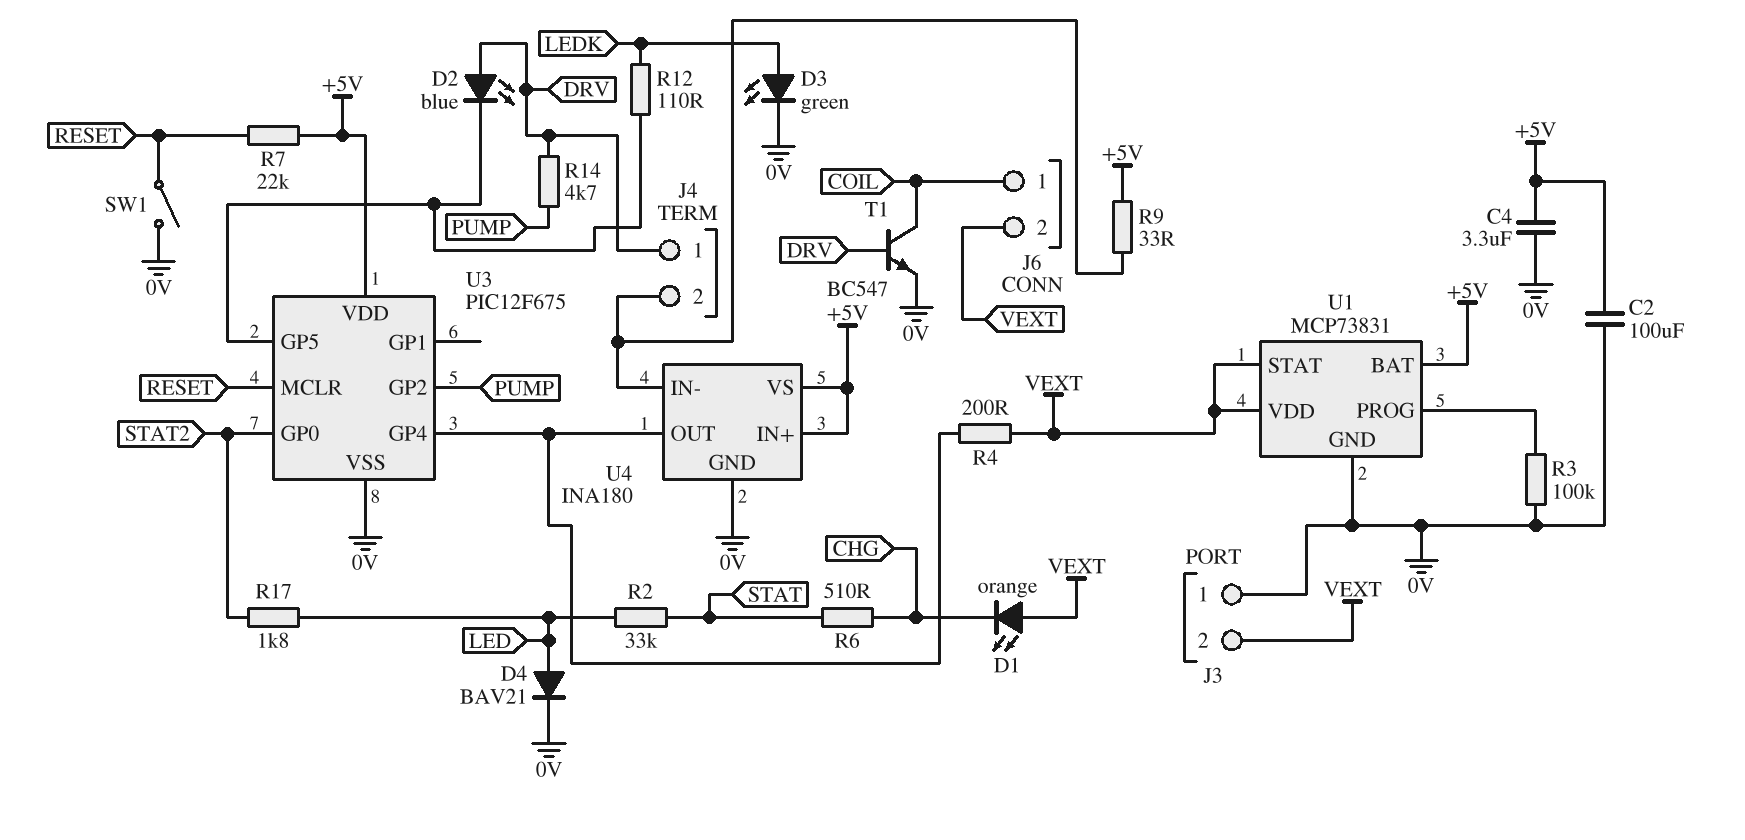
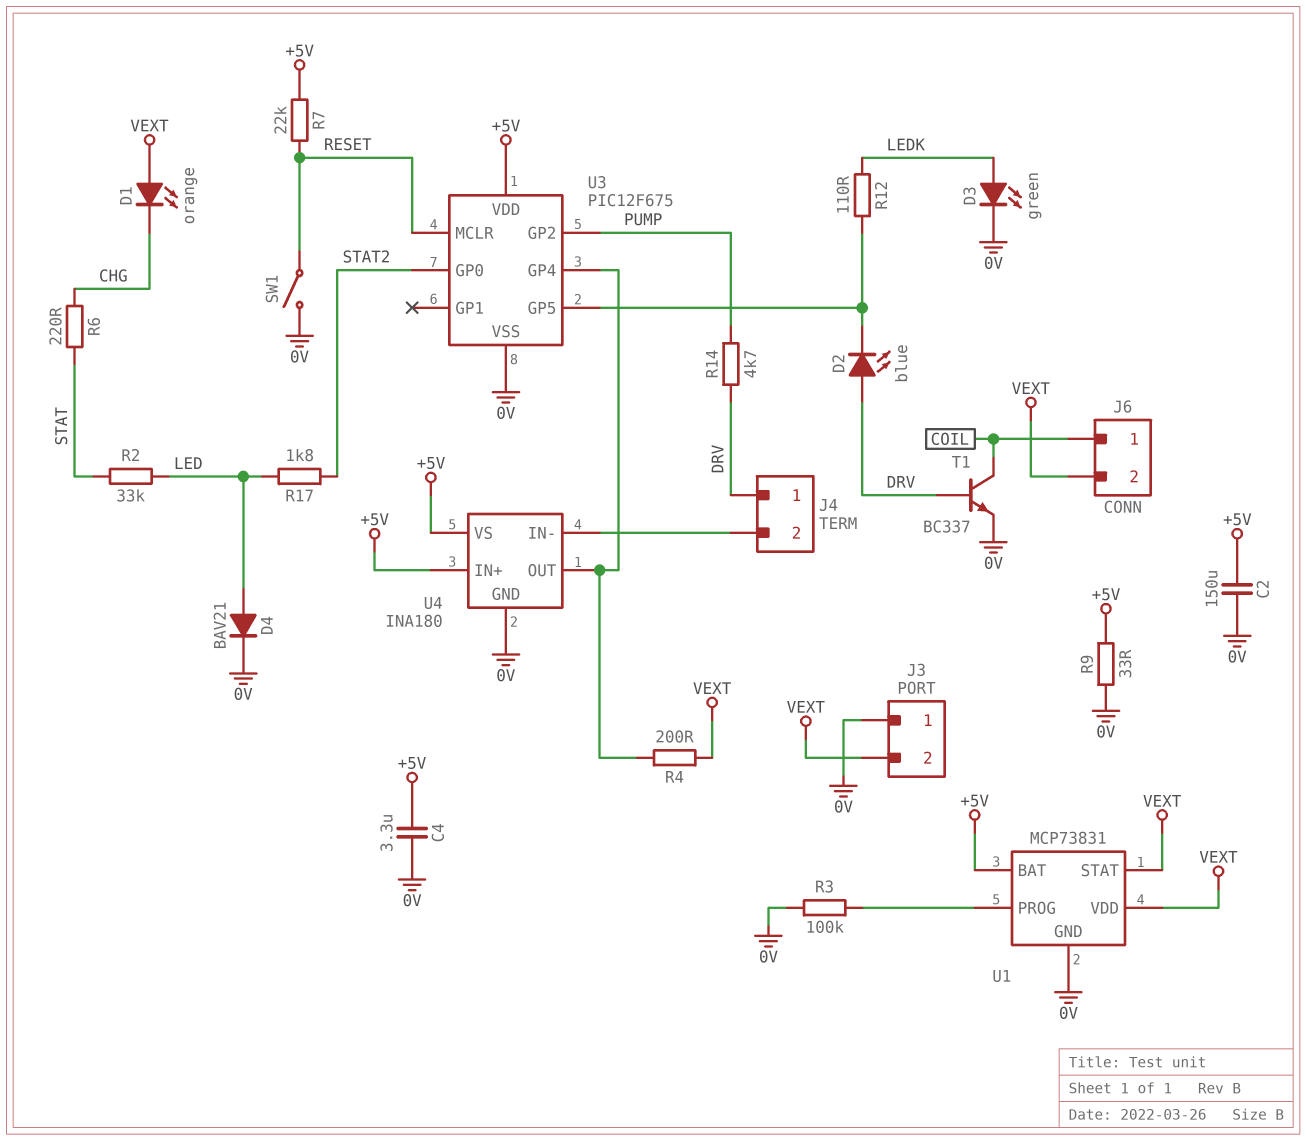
C2: 100uF (+5V, 0V) -> 150uF (+5V, 0V)
R6: 510 (CHG, STAT) -> 220 (CHG, STAT)
R9: 33 (+5V, J4/2) -> 33 (+5V, 0V)
T1: NPN BC547 (B DRV, C COIL, E 0V) -> NPN BC337 (B DRV, C COIL, E 0V)

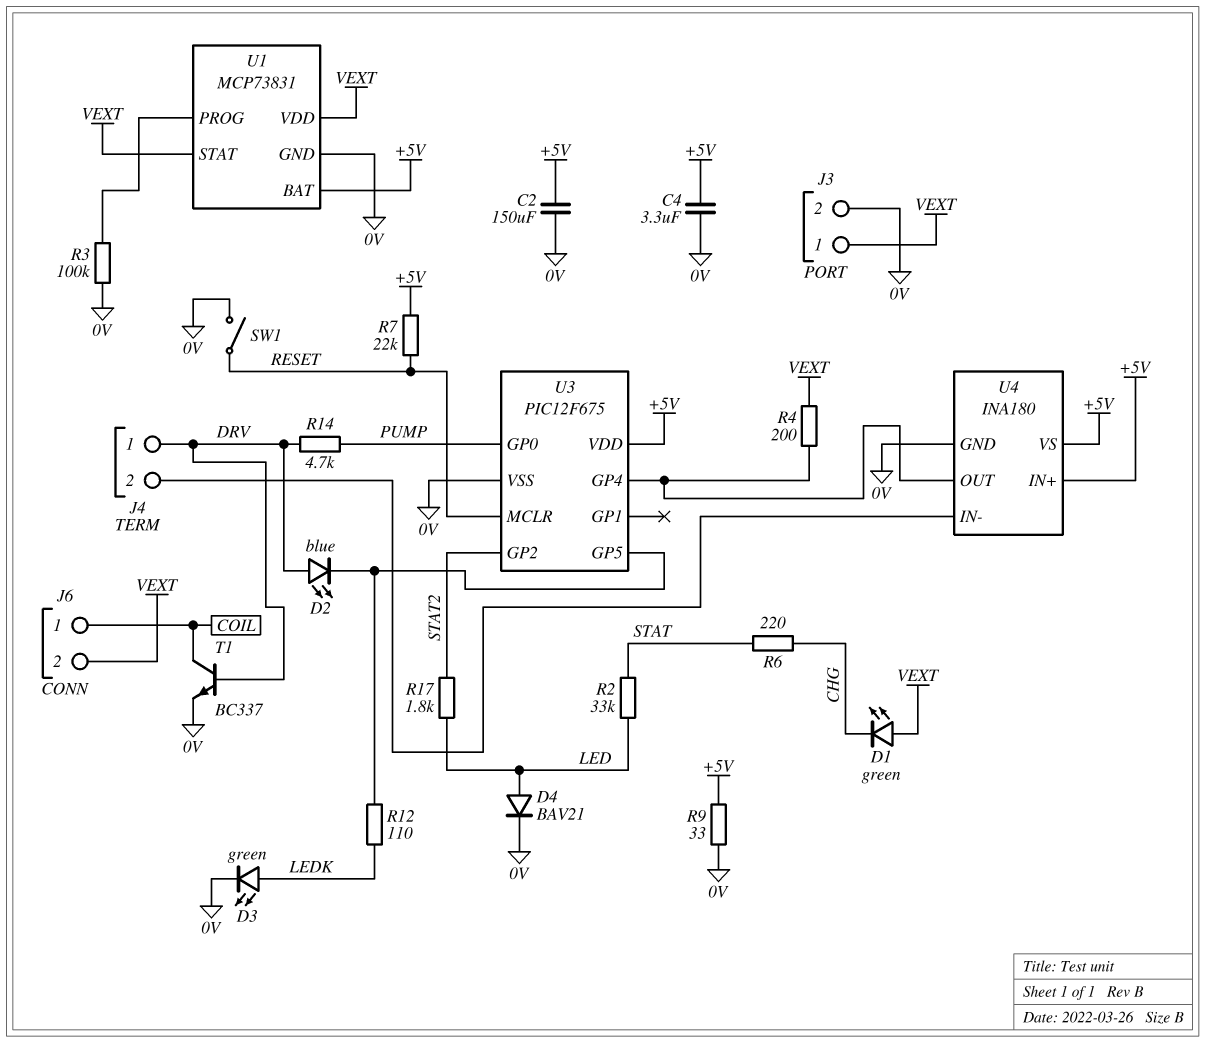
D1: LED orange (A VEXT, K CHG) -> LED green (A VEXT, K CHG)
J3 pin 1: 0V -> VEXT
J3 pin 2: VEXT -> 0V
U3 pin GP0: STAT2 -> PUMP
U3 pin GP2: PUMP -> STAT2

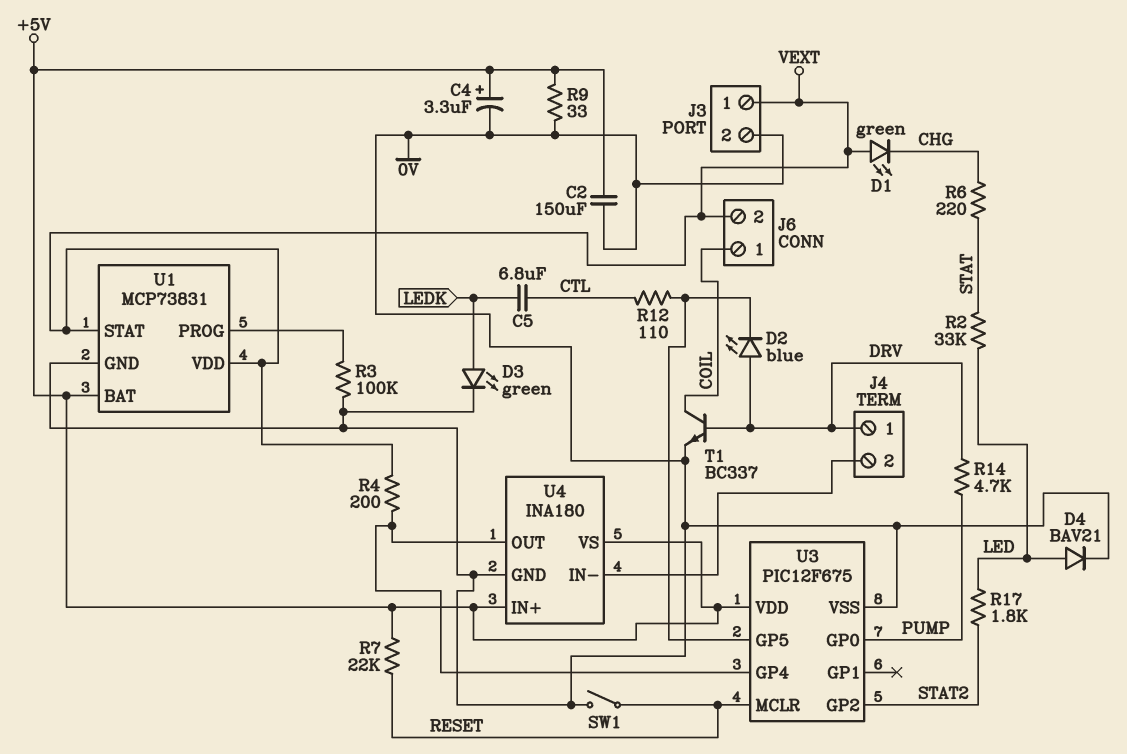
C4: 3.3uF (+5V, 0V) -> 3.3uF (plus +5V, minus 0V)
C5: none -> 6.8uF (CTL, LEDK)
R12: 110 (LEDK, U3/GP5) -> 110 (CTL, U3/GP5)

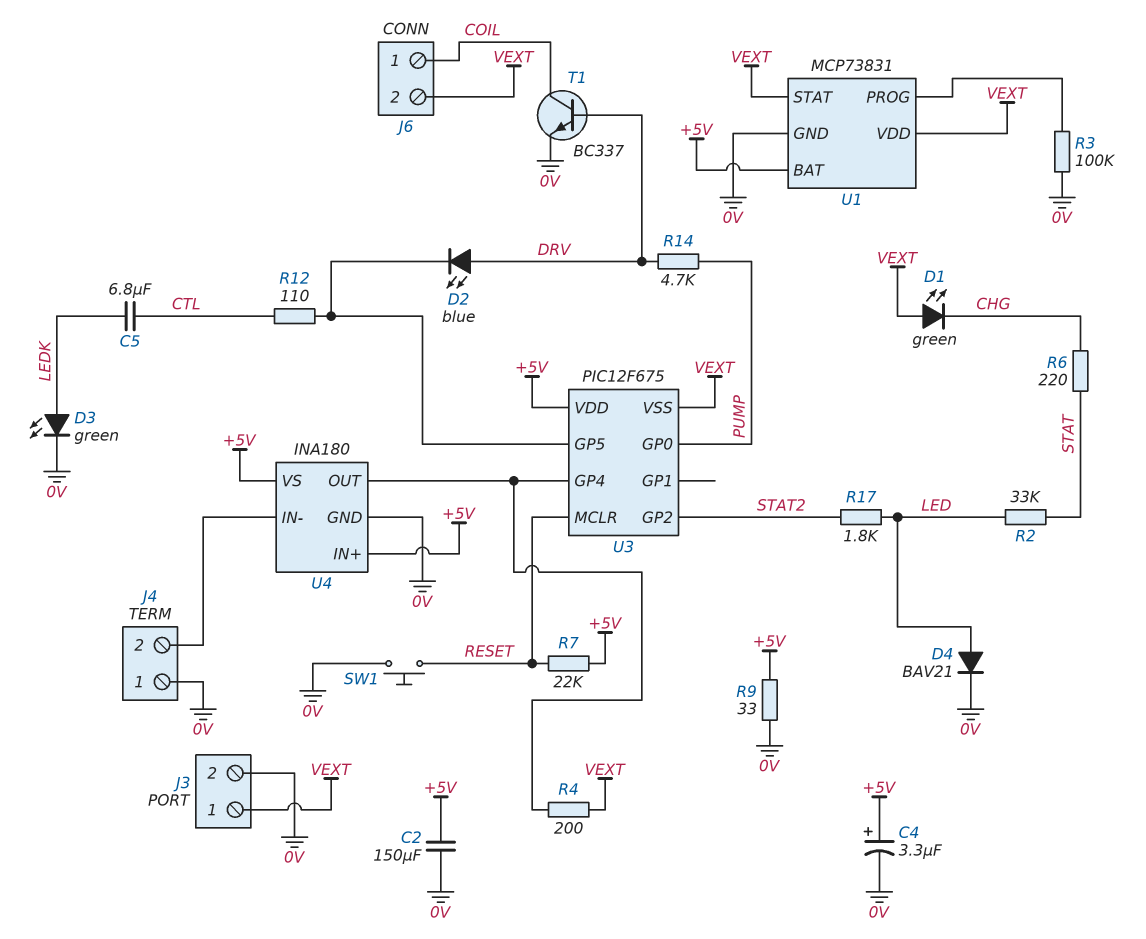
J4 pin 1: DRV -> 0V
SW1: switch (0V, RESET) -> button (0V, RESET)
U3 pin VSS: 0V -> VEXT

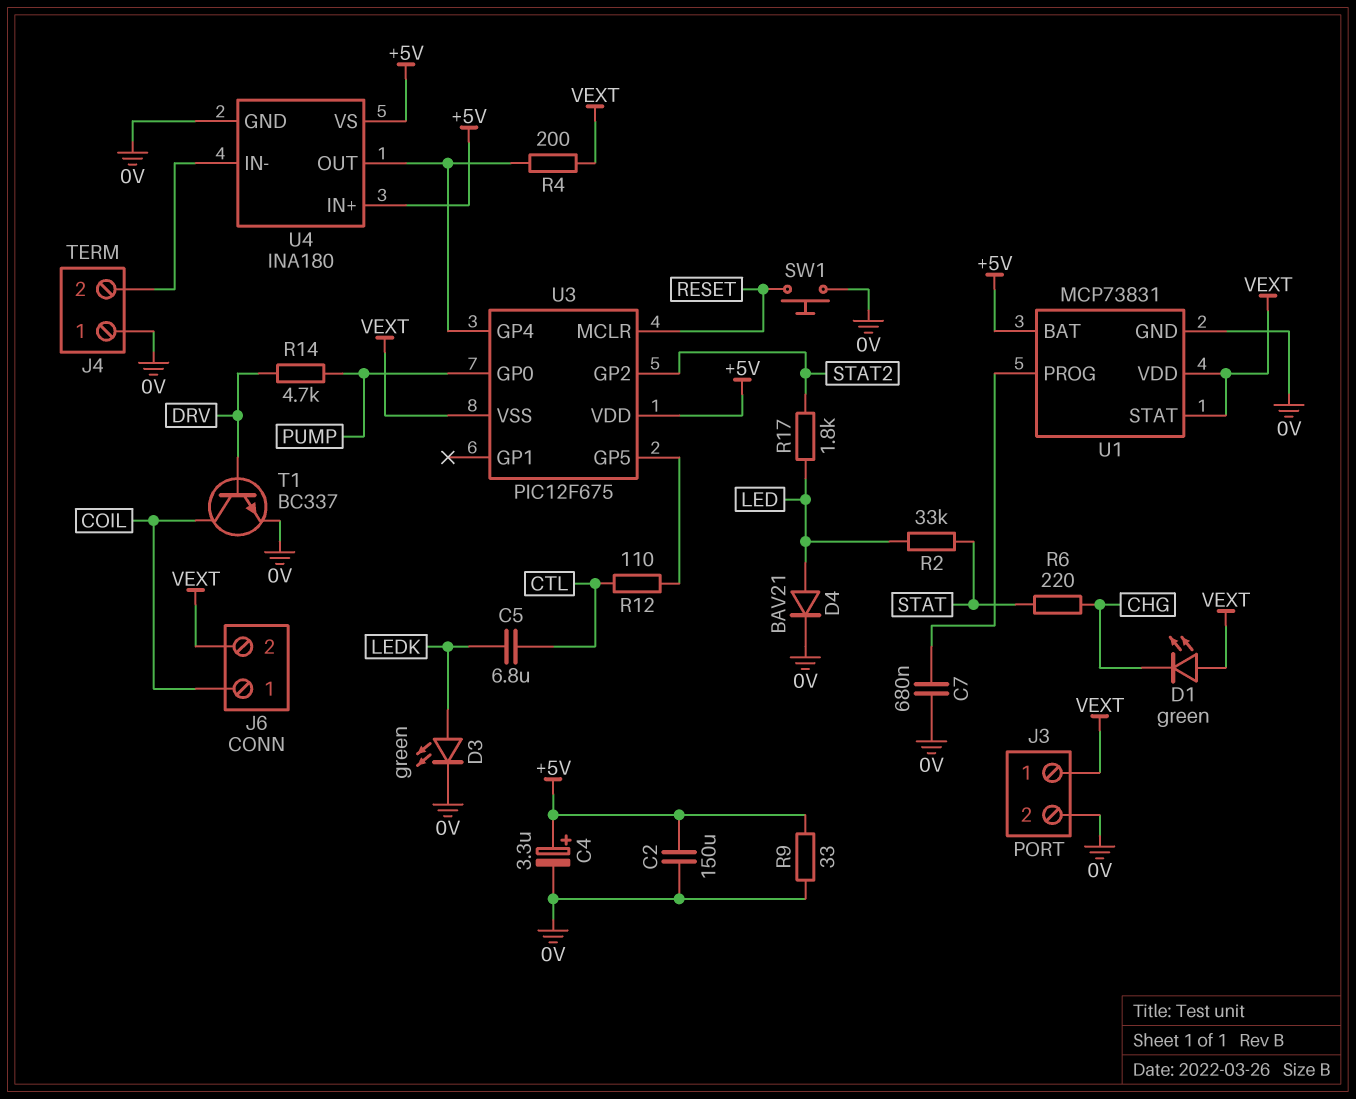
C7: none -> 680nF (0V, U1/PROG)
D2: LED blue (A DRV, K U3/GP5) -> none
R3: 100k (0V, U1/PROG) -> none
R7: 22k (+5V, RESET) -> none

